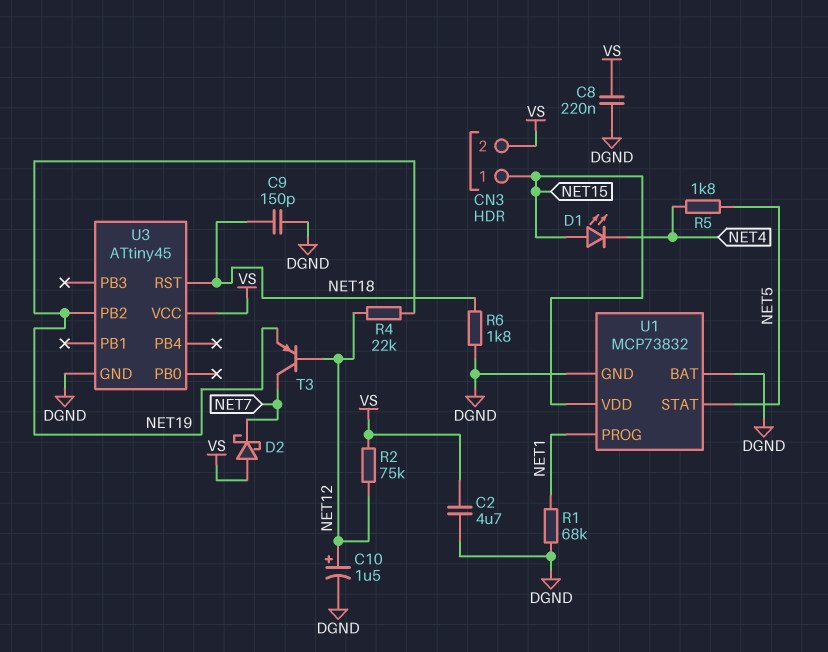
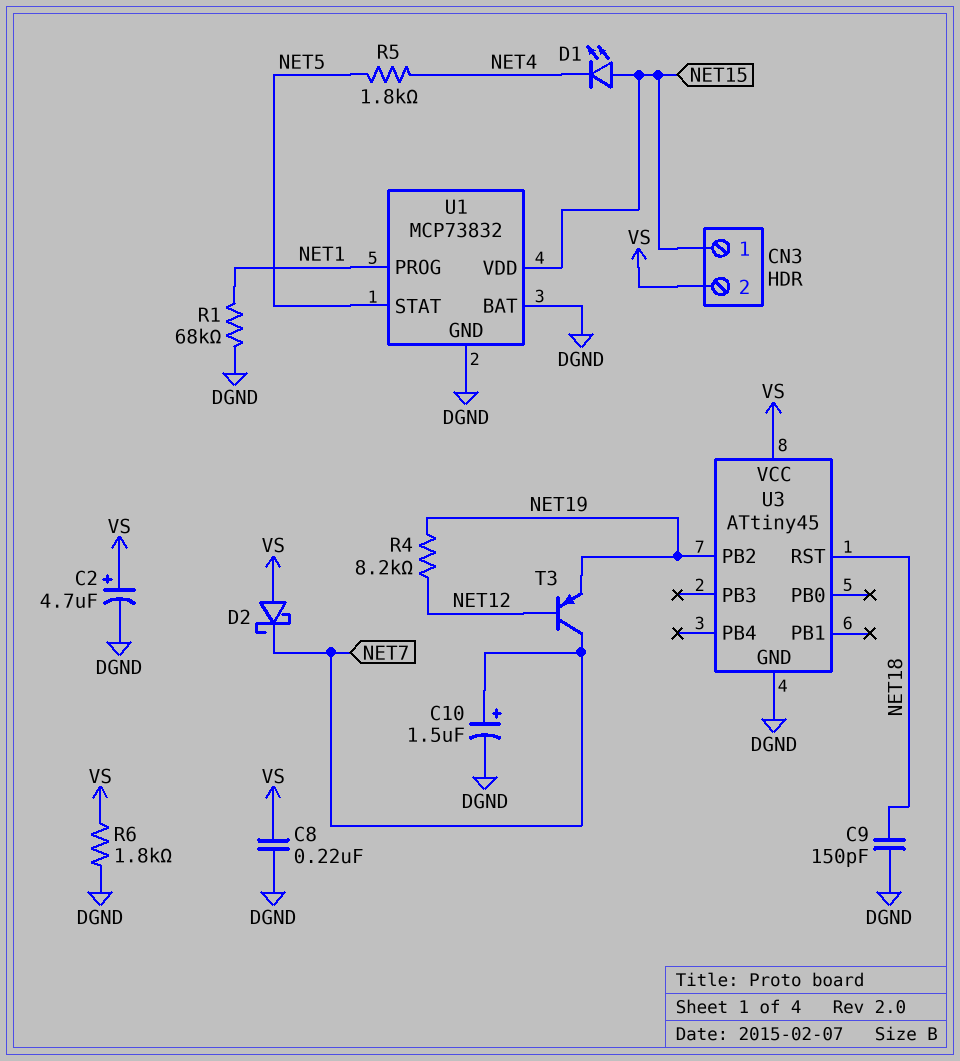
C2: 4.7uF (DGND, VS) -> 4.7uF (plus VS, minus DGND)
C10: 1.5uF (plus NET12, minus DGND) -> 1.5uF (plus NET7, minus DGND)
R2: 75k (NET12, VS) -> none
R4: 22k (NET12, NET19) -> 8.2k (NET12, NET19)
R6: 1.8k (DGND, NET18) -> 1.8k (DGND, VS)

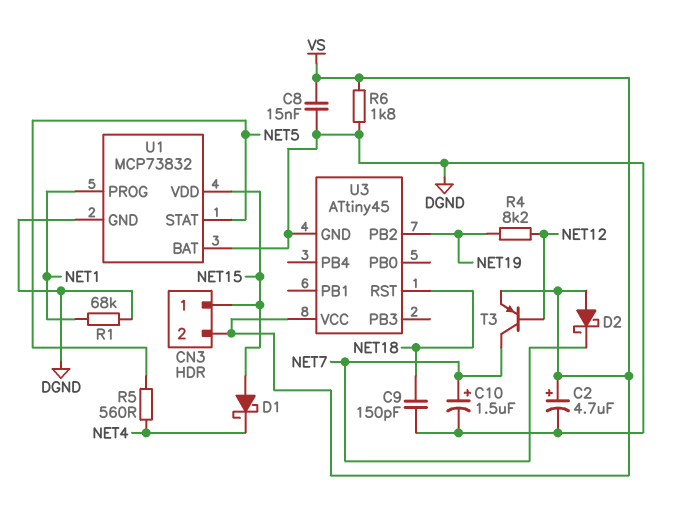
C8: 220nF (DGND, VS) -> 15nF (DGND, VS)
D1: LED (A NET15, K NET4) -> schottky (A NET15, K NET4)
R5: 1.8k (NET4, NET5) -> 560 (NET4, NET5)
T3: PNP (B NET12, C NET7, E NET19) -> PNP (B NET12, C NET7, E VS)

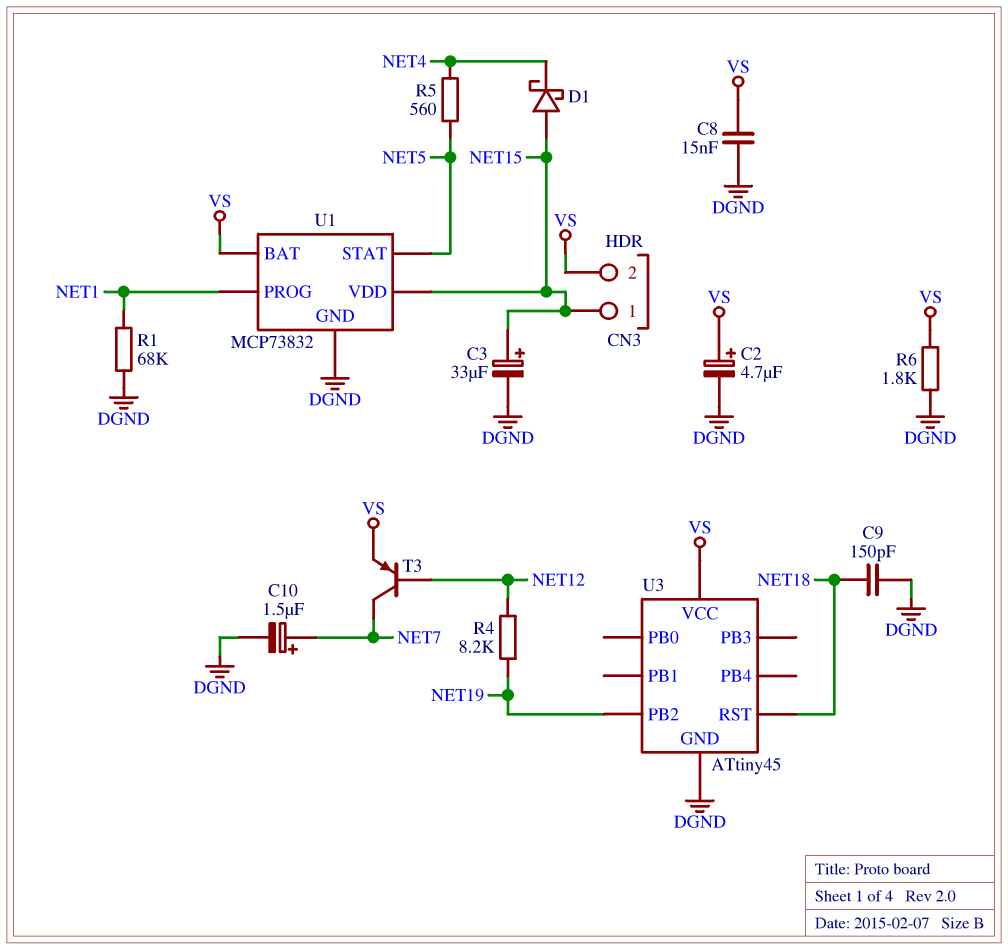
C3: none -> 33uF (plus NET15, minus DGND)
D2: schottky (A VS, K NET7) -> none
U1 pin BAT: DGND -> VS

